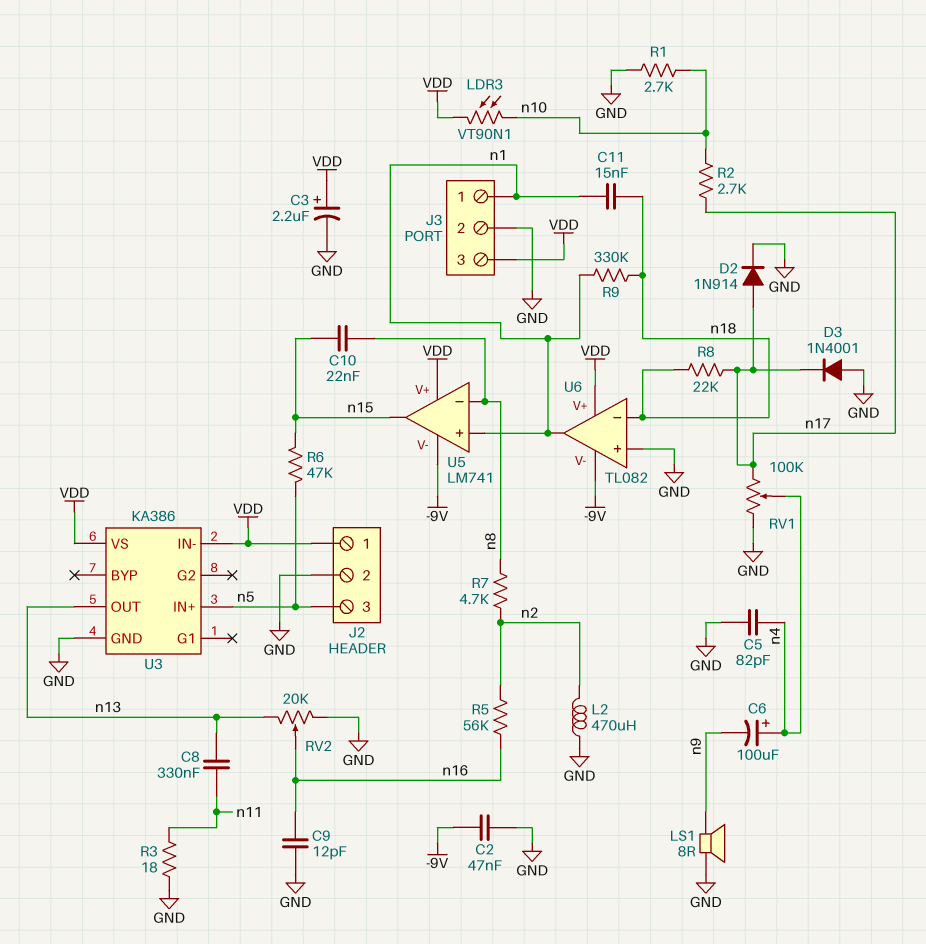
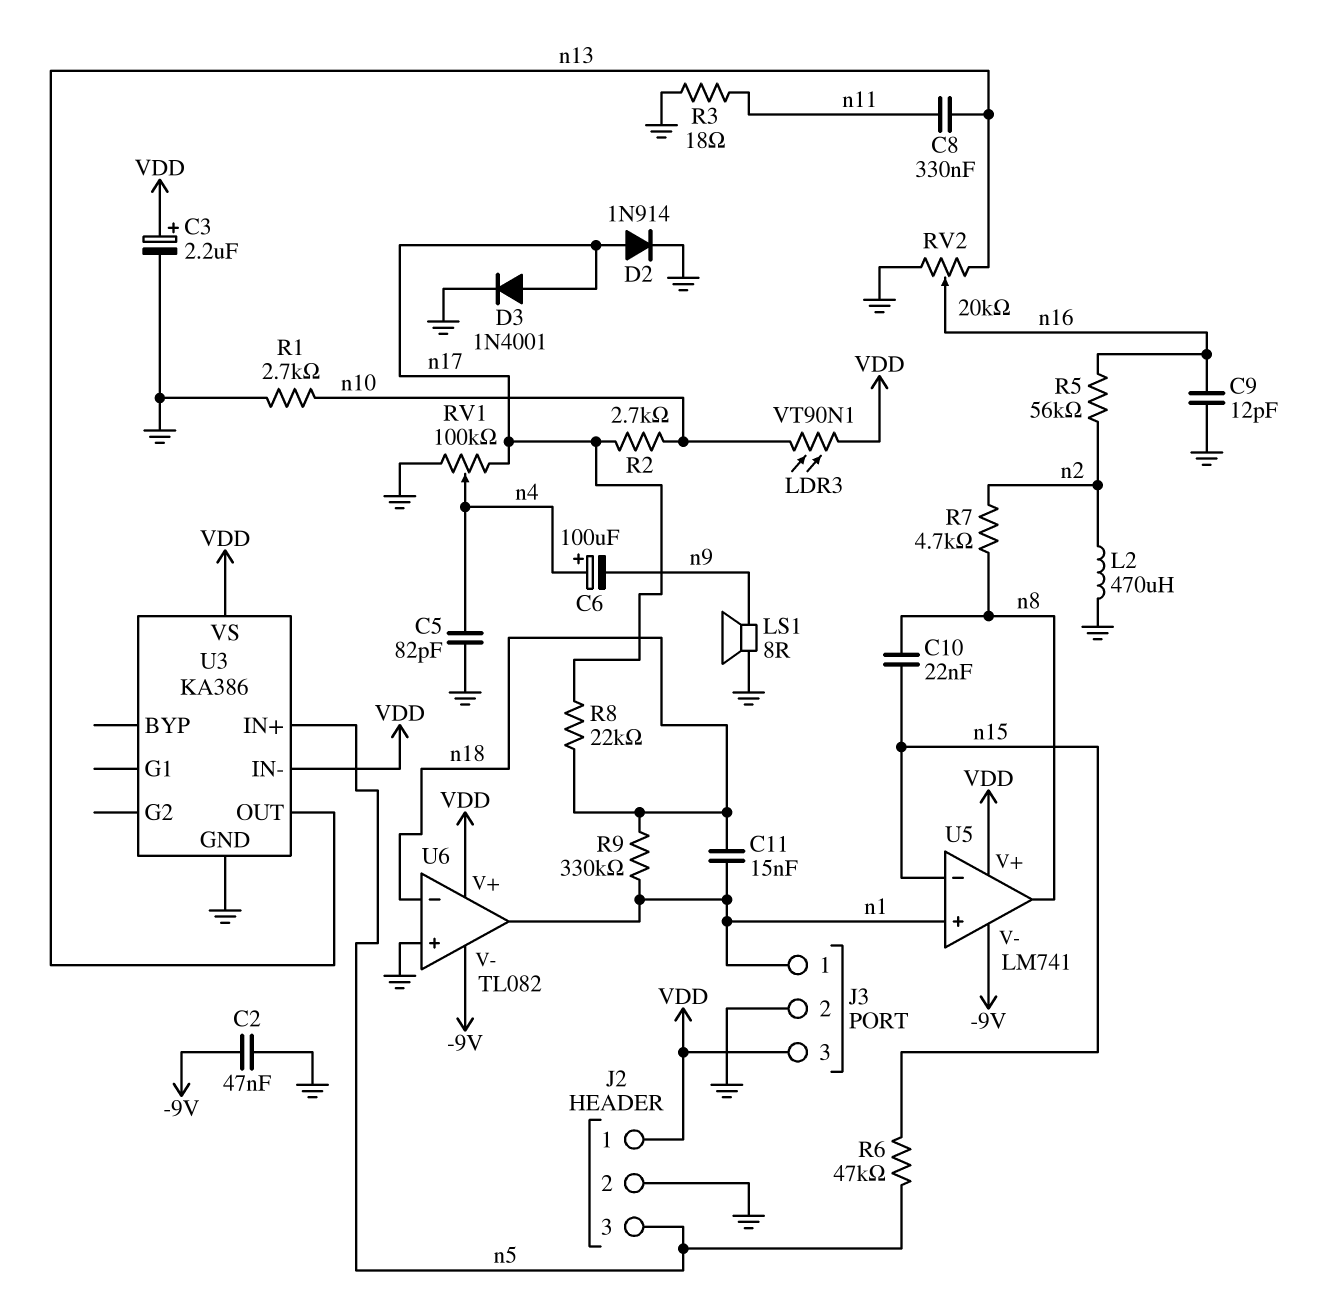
D3: diode 1N4001 (A GND, K n17) -> diode 1N4001 (A n17, K GND)
U5 pin in-: n8 -> n15
U5 pin out: n15 -> n8

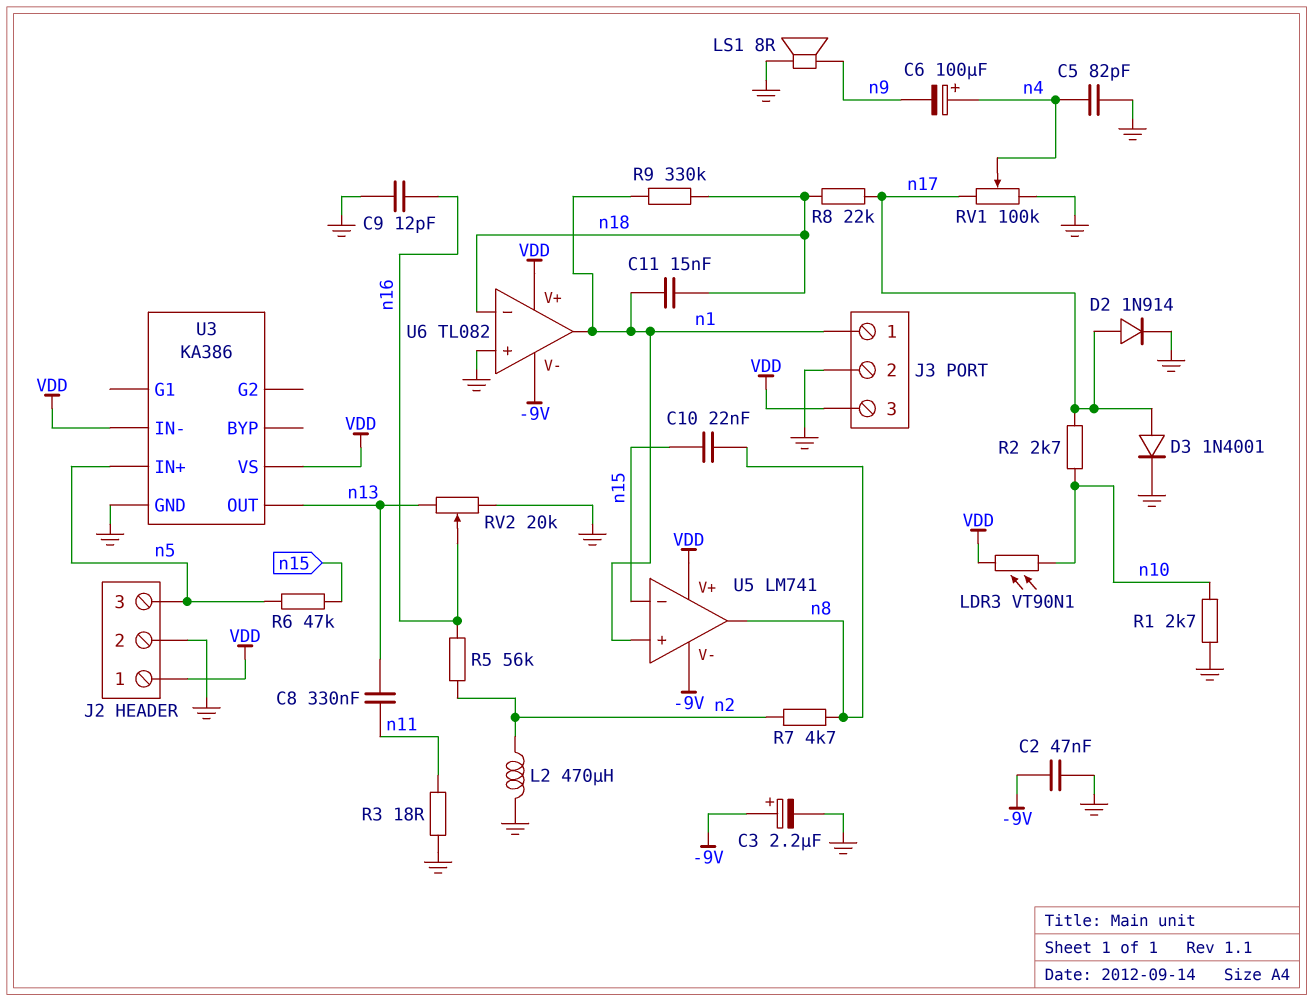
C3: 2.2uF (plus VDD, minus GND) -> 2.2uF (plus -9V, minus GND)

